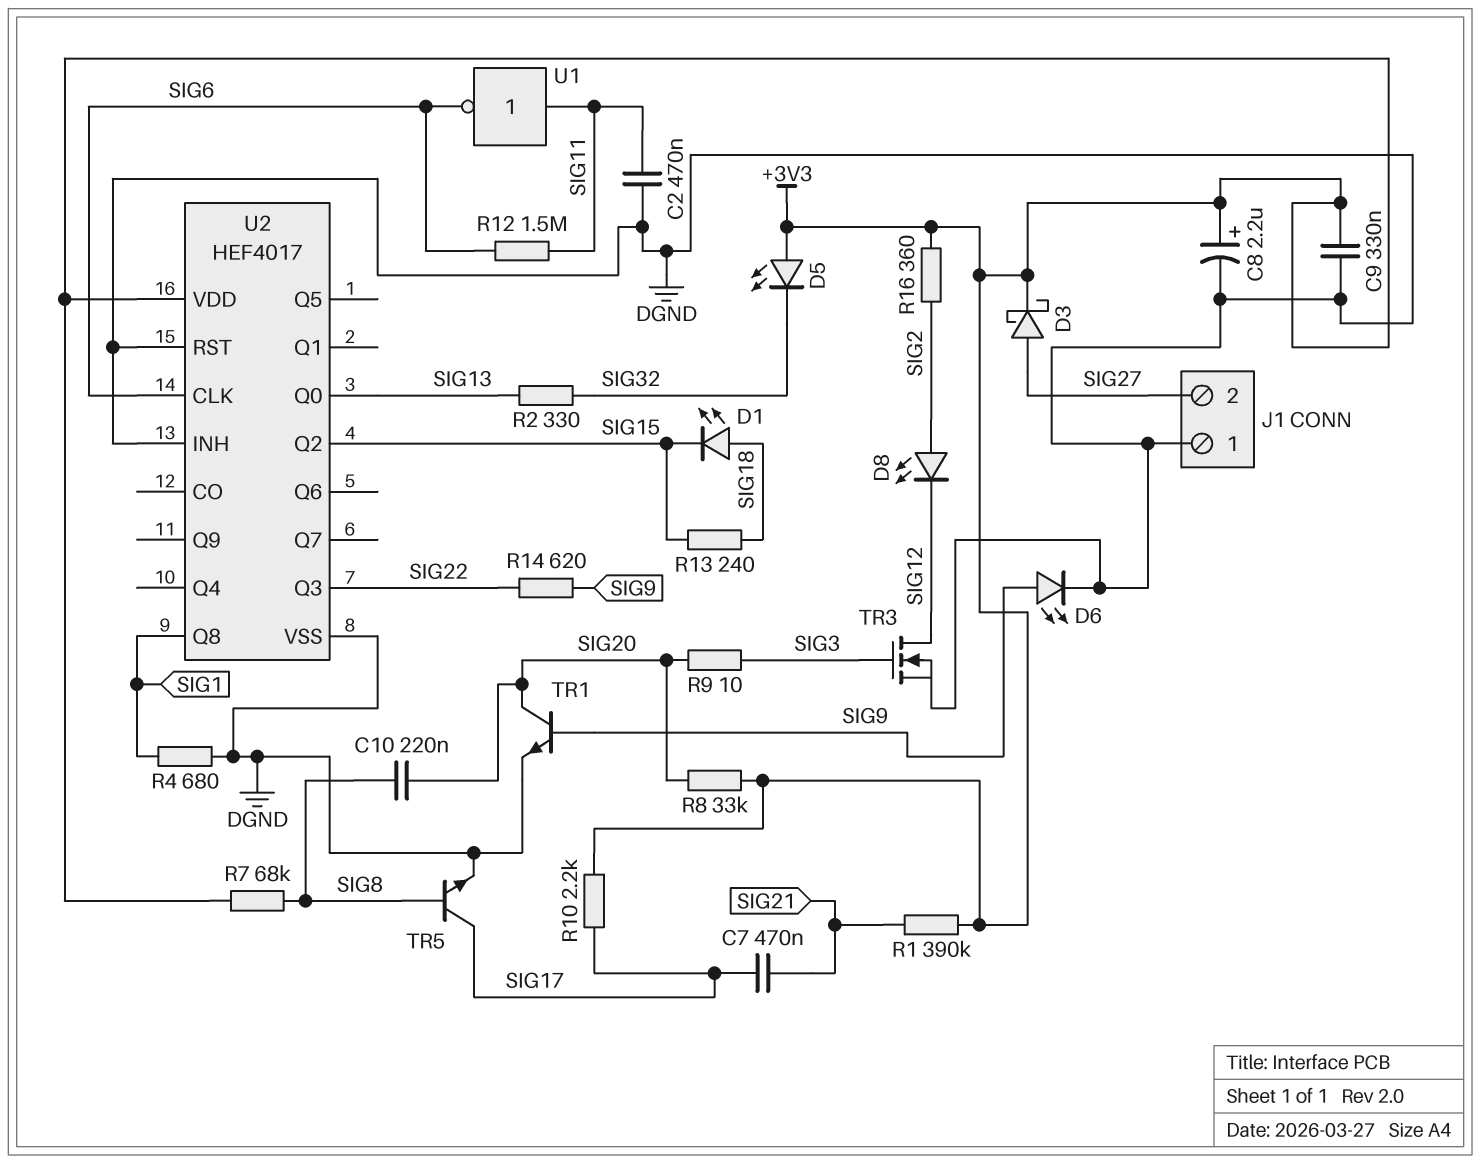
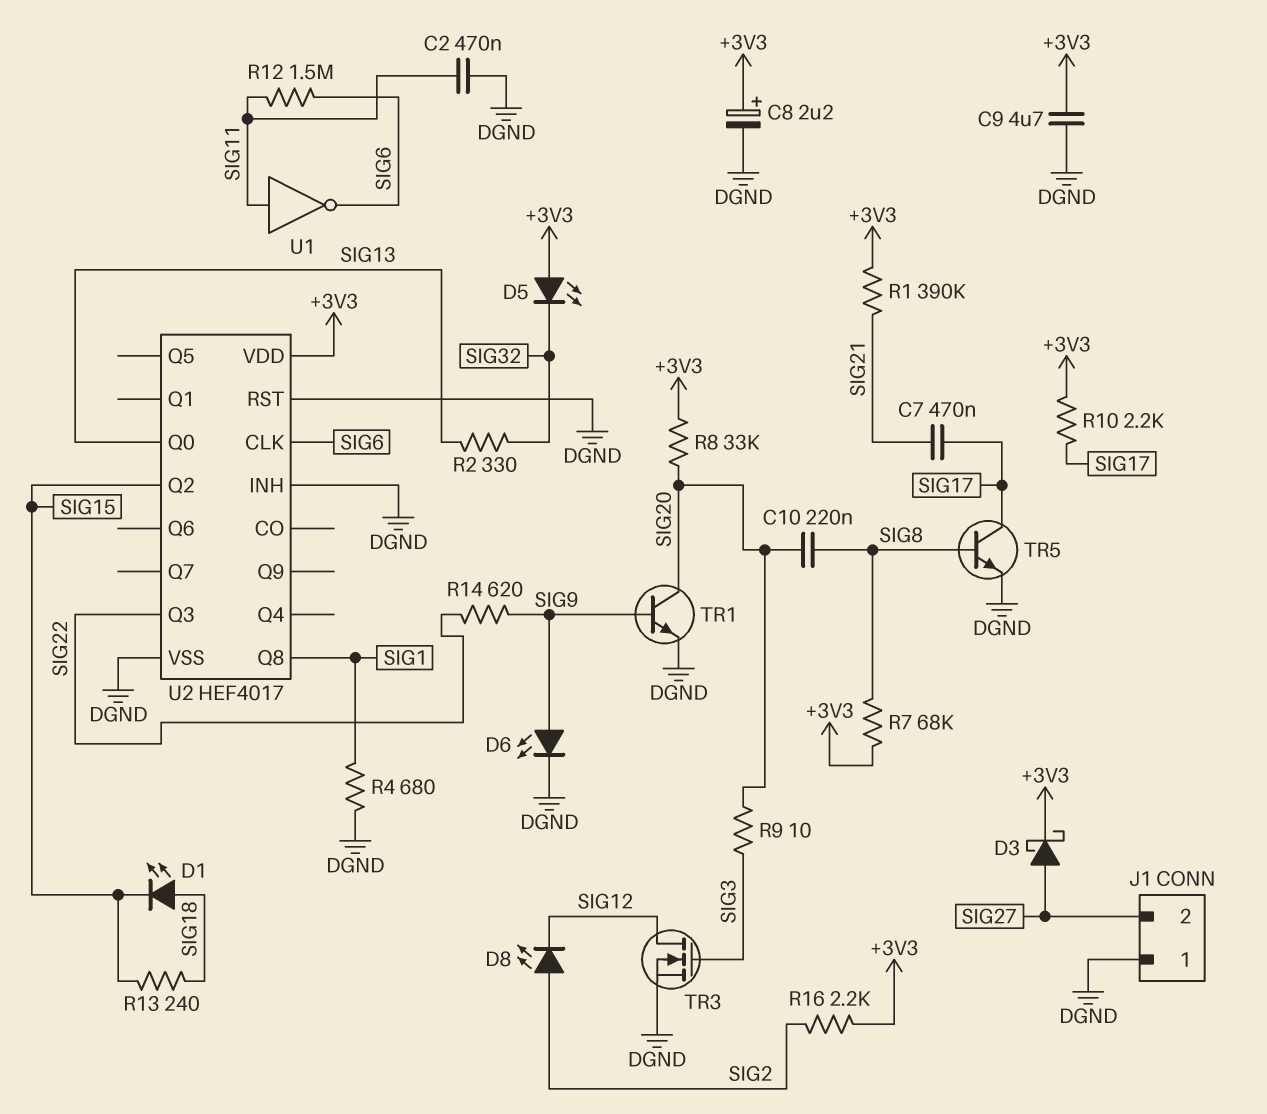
C9: 330nF (+3V3, DGND) -> 4.7uF (+3V3, DGND)
R16: 360 (+3V3, SIG2) -> 2.2k (+3V3, SIG2)

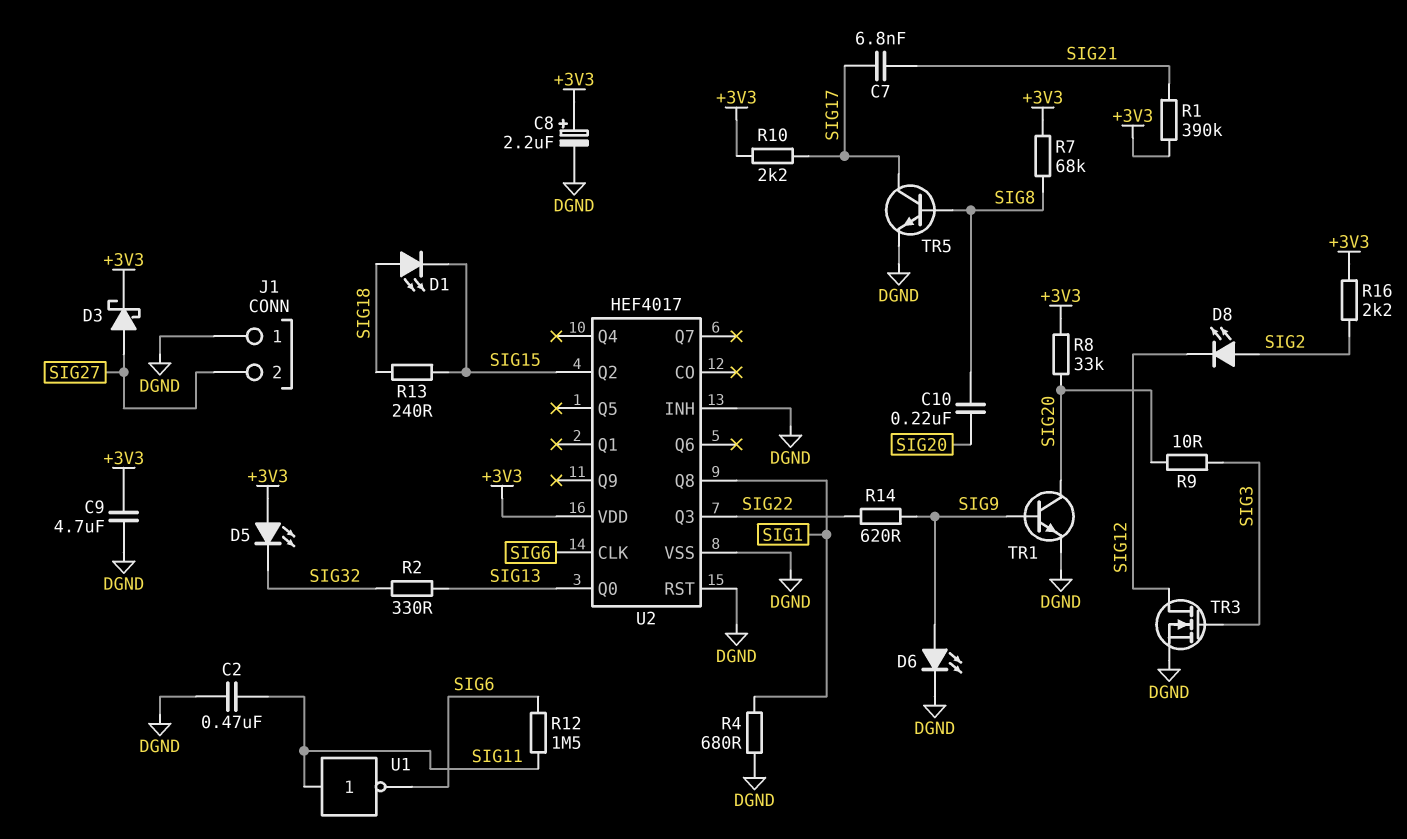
C7: 470nF (SIG17, SIG21) -> 6.8nF (SIG17, SIG21)

